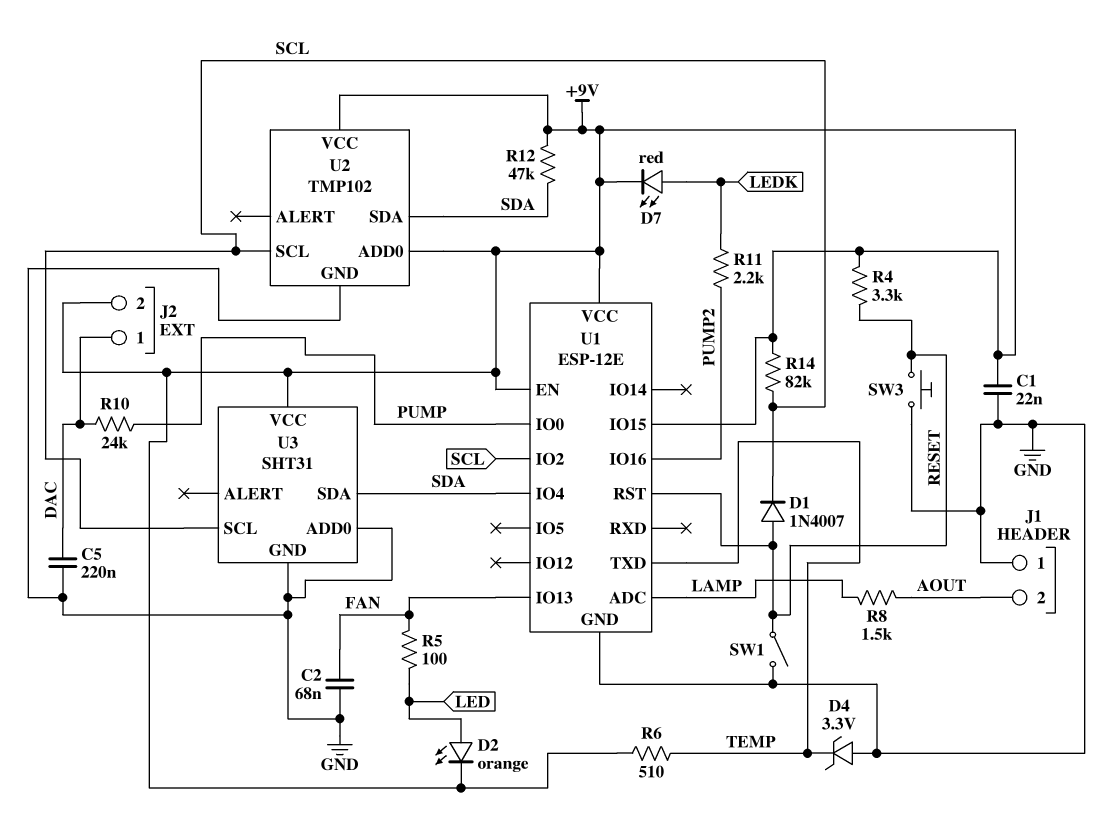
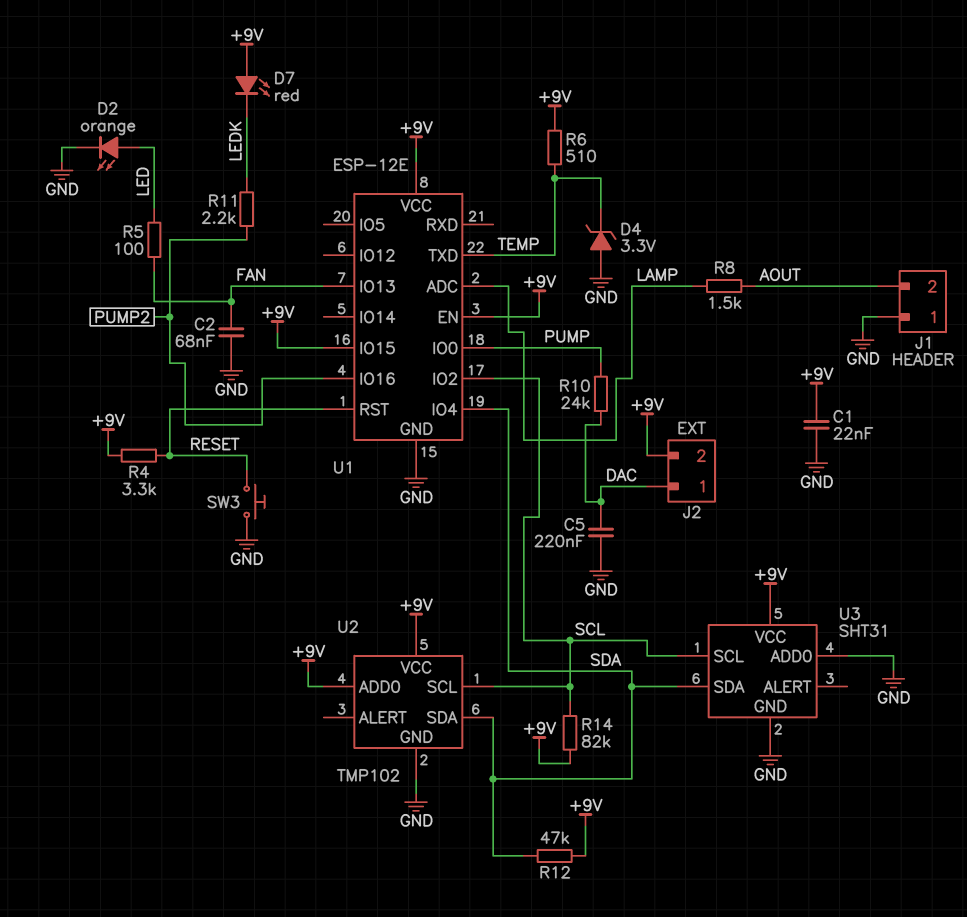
D1: diode 1N4007 (A RESET, K SCL) -> none
D2: LED orange (A LED, K +9V) -> LED orange (A LED, K GND)
D7: LED red (A LEDK, K +9V) -> LED red (A +9V, K LEDK)
SW1: switch (GND, RESET) -> none

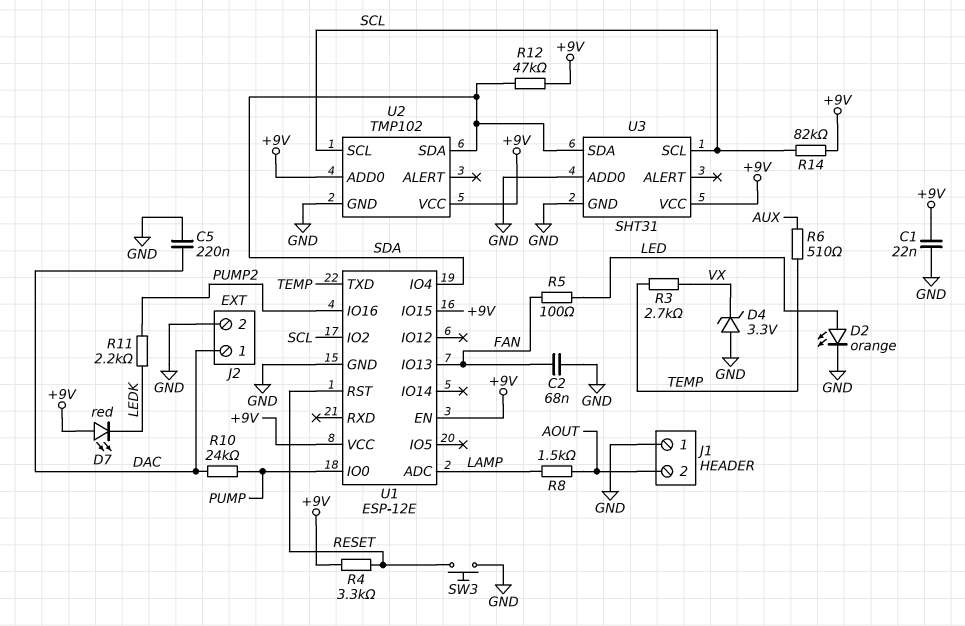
D4: zener 3.3V (A GND, K TEMP) -> zener 3.3V (A GND, K VX)
J2 pin 2: +9V -> GND
R3: none -> 2.7k (TEMP, VX)
R6: 510 (+9V, TEMP) -> 510 (AUX, TEMP)

